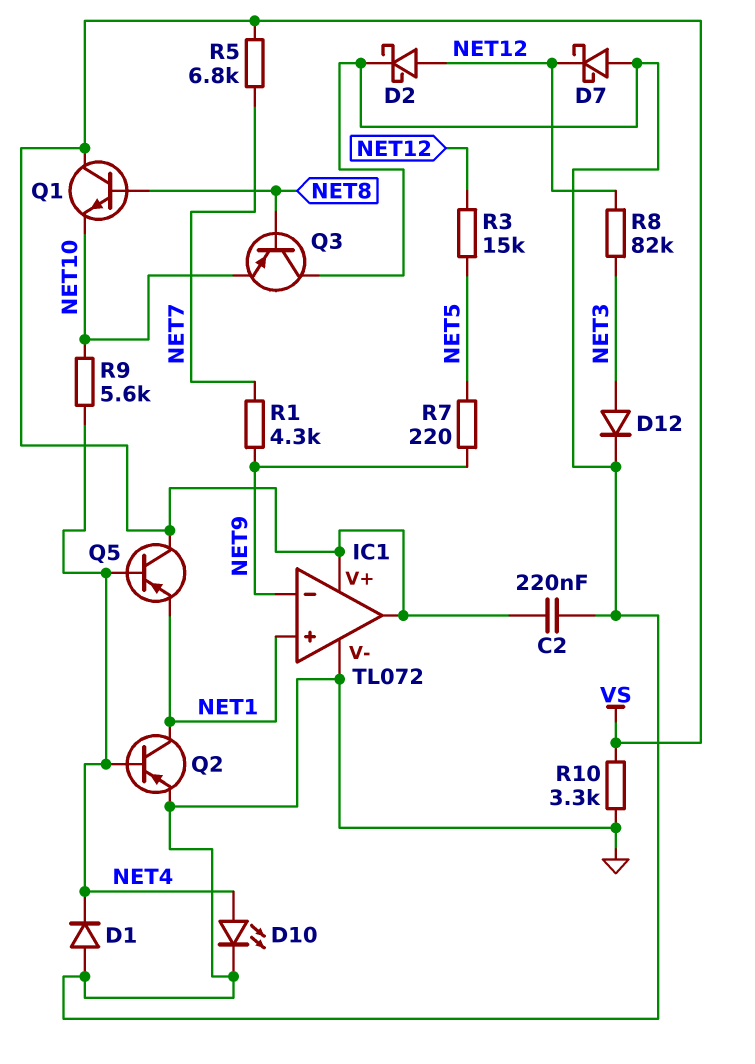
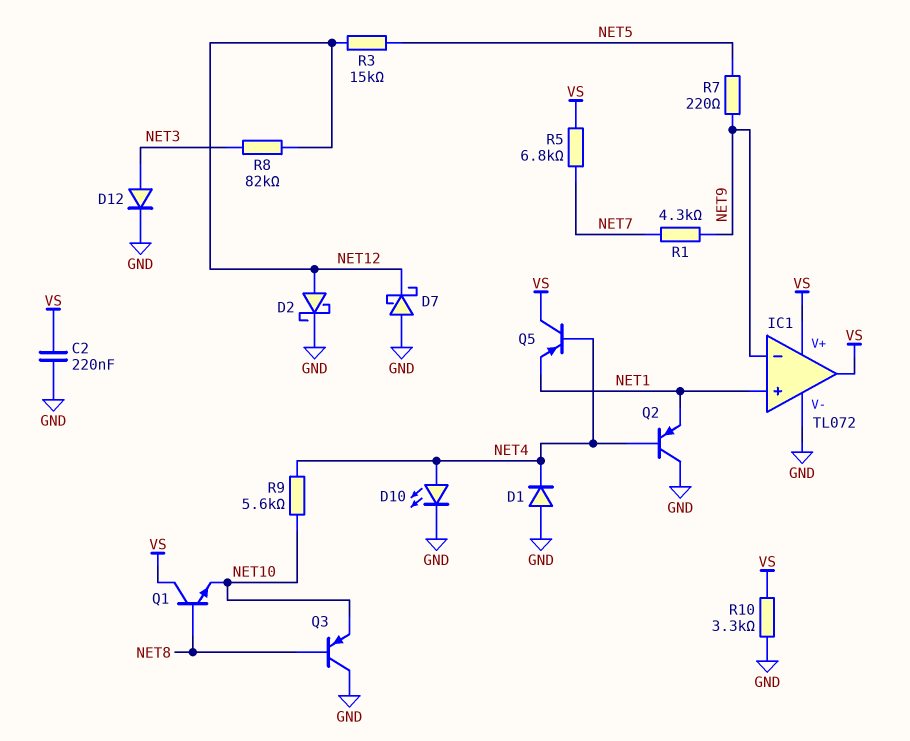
Q2: PNP (B NET4, C NET1, E GND) -> PNP (B NET4, C GND, E NET1)

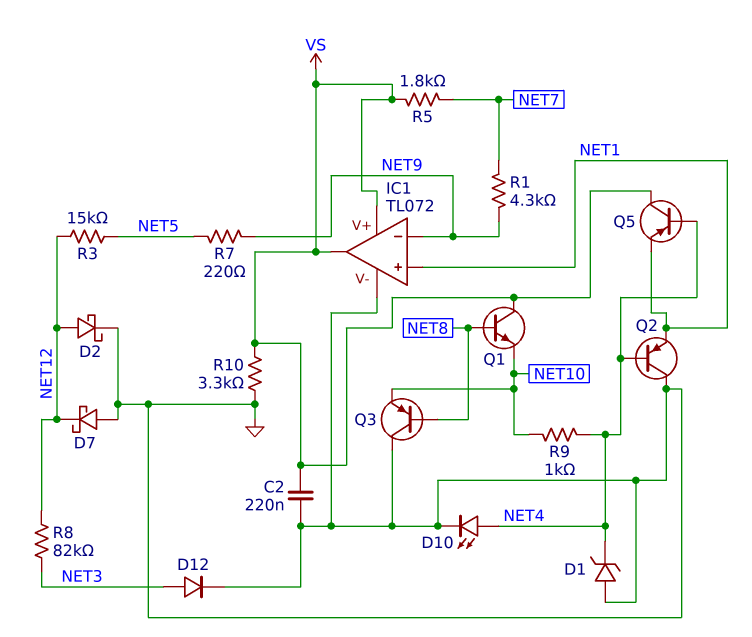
D1: diode (A GND, K NET4) -> zener (A GND, K NET4)
R5: 6.8k (NET7, VS) -> 1.8k (NET7, VS)
R9: 5.6k (NET4, NET10) -> 1k (NET4, NET10)

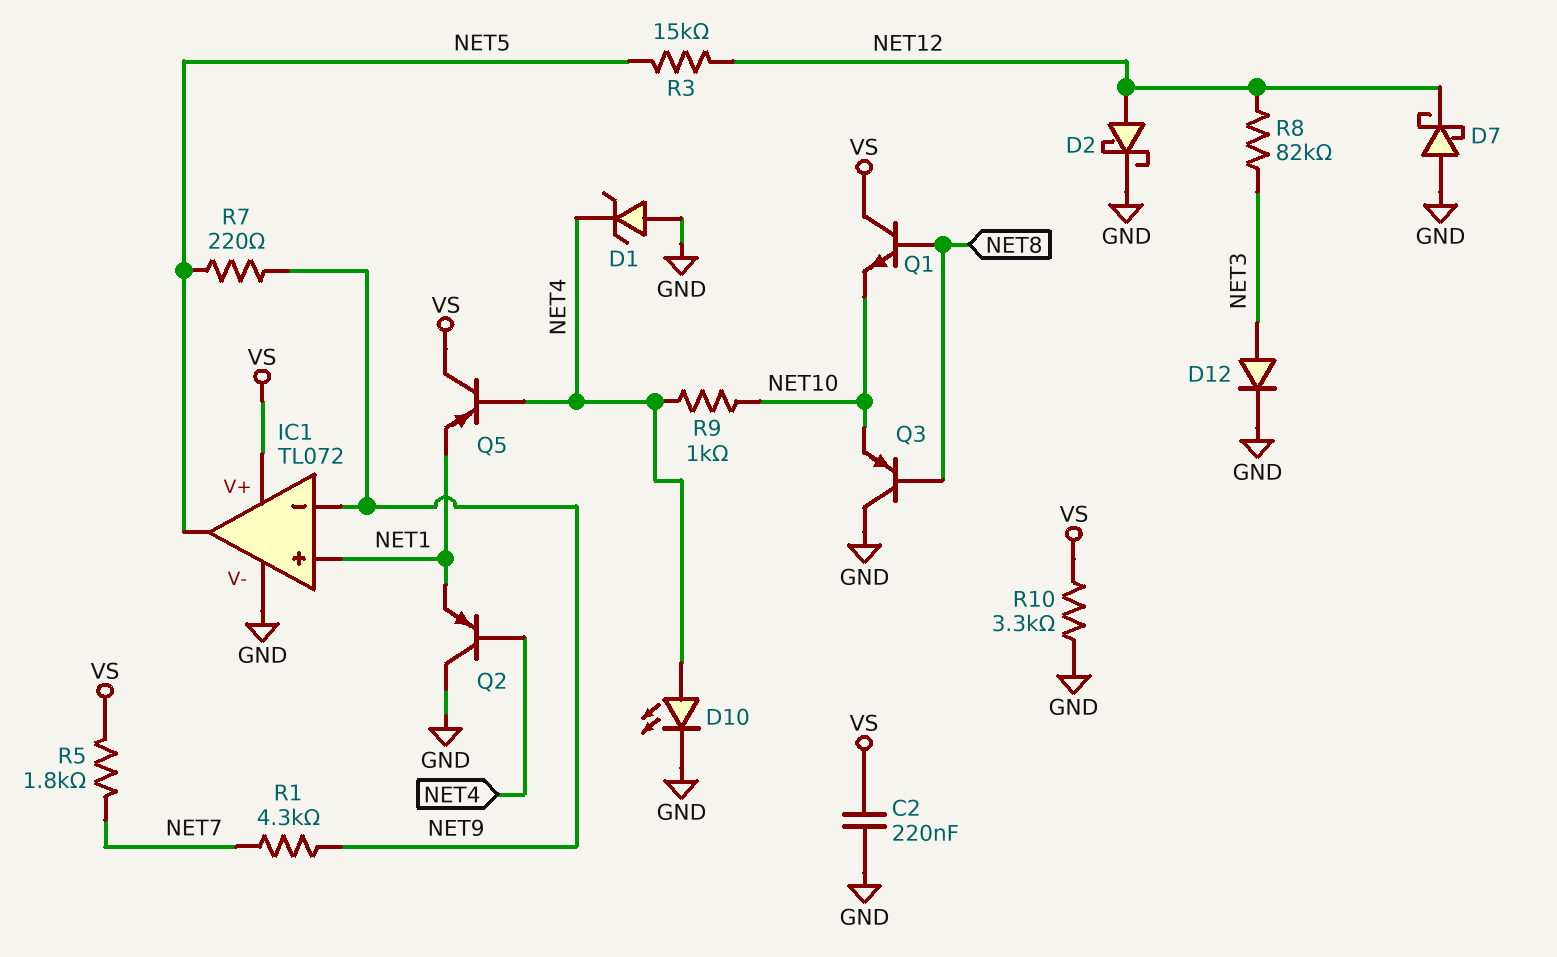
IC1 pin out: VS -> NET5

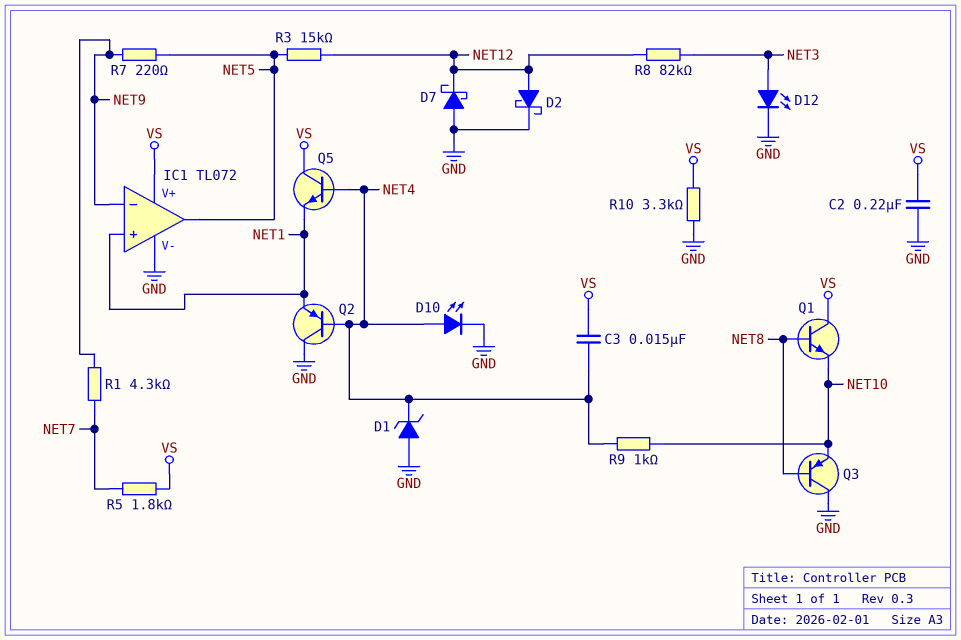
C3: none -> 15nF (NET4, VS)
D12: diode (A NET3, K GND) -> LED (A NET3, K GND)
Q5: PNP (B NET4, C VS, E NET1) -> NPN (B NET4, C VS, E NET1)

